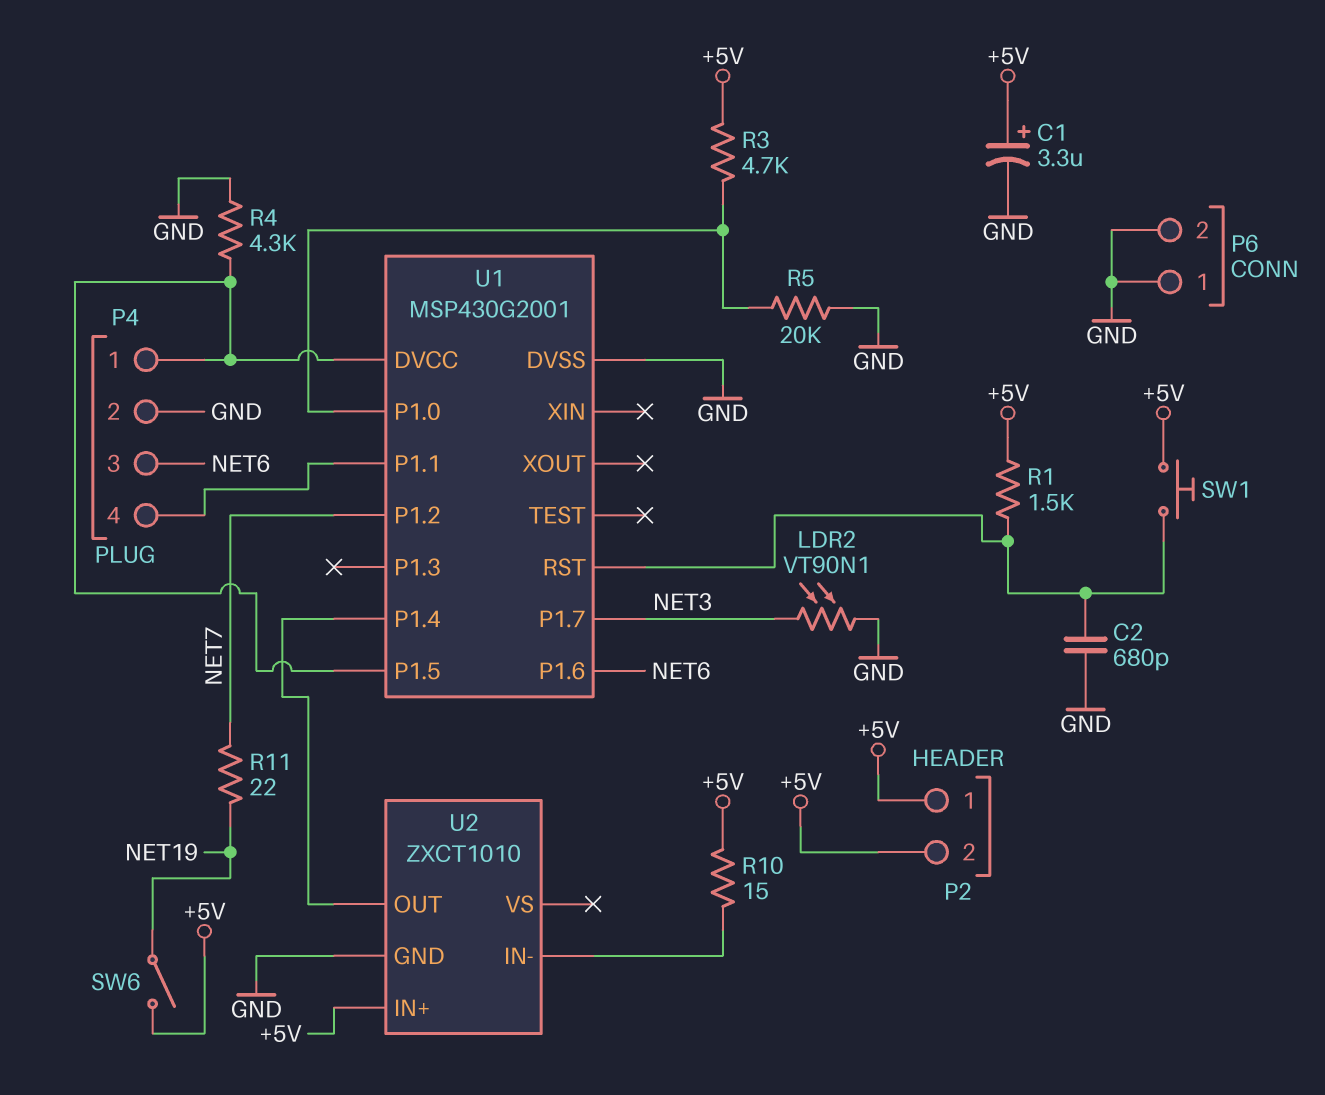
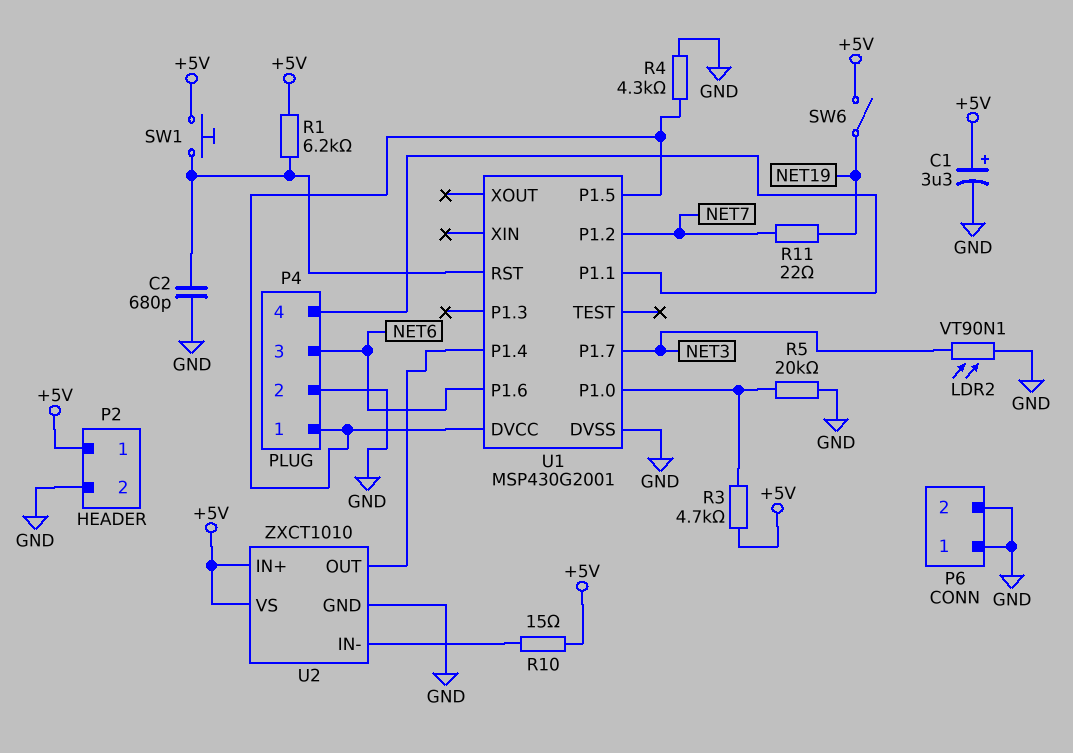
P2 pin 2: +5V -> GND
R1: 1.5k (+5V, U1/RST) -> 6.2k (+5V, U1/RST)
U2 pin VS: none -> +5V

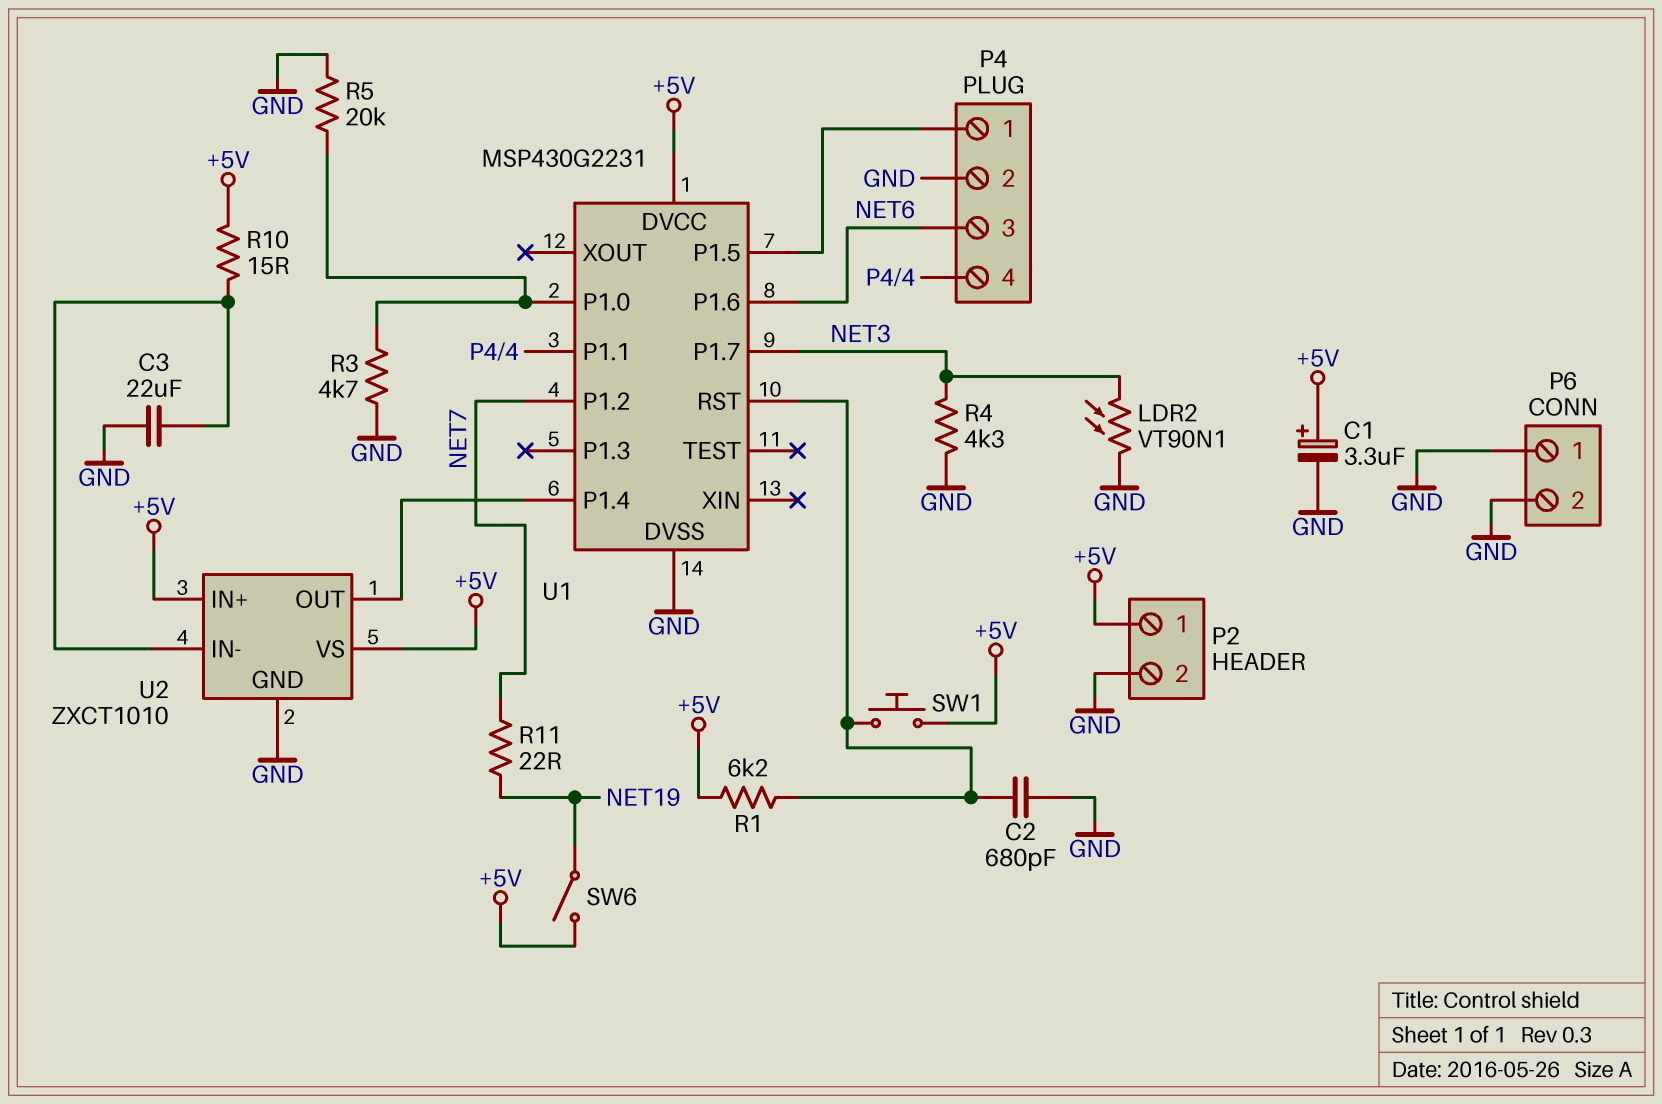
C3: none -> 22uF (GND, U2/IN-)
R3: 4.7k (+5V, U1/P1.0) -> 4.7k (GND, U1/P1.0)
R4: 4.3k (GND, P4/1) -> 4.3k (GND, NET3)
U1: MSP430G2001 -> MSP430G2231
U1 pin DVCC: P4/1 -> +5V

